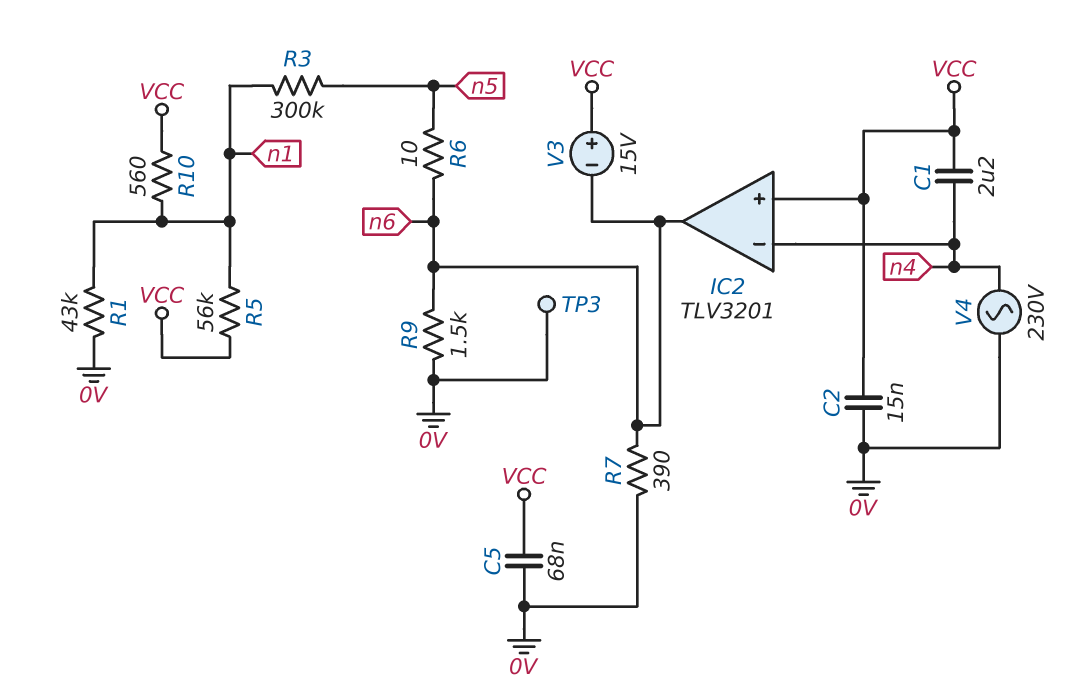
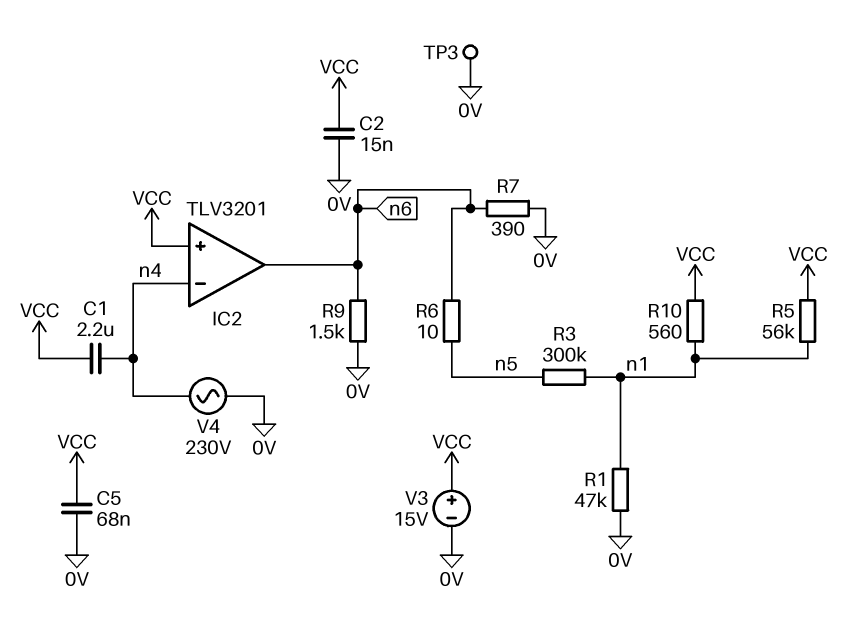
R1: 43k (0V, n1) -> 47k (0V, n1)
V3: 15V (plus VCC, minus n6) -> 15V (plus VCC, minus 0V)

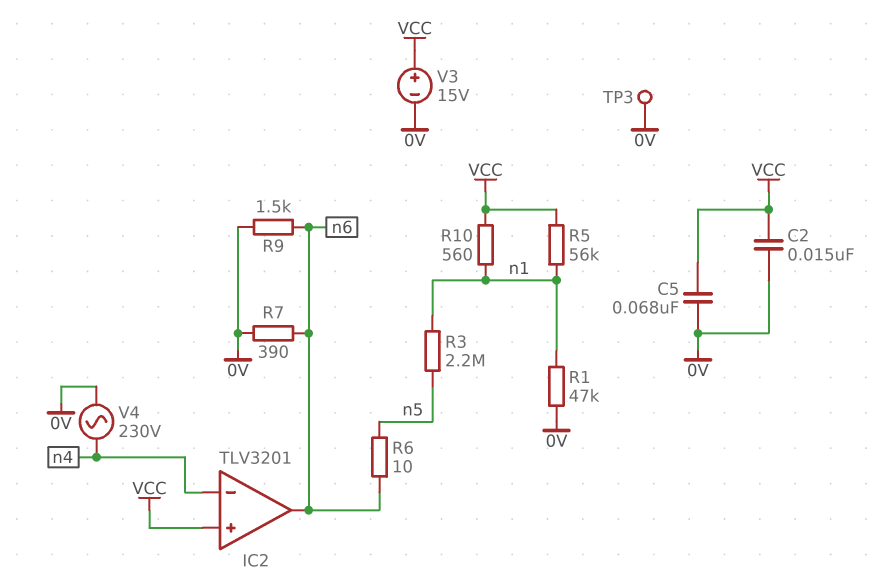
C1: 2.2uF (VCC, n4) -> none
R3: 300k (n1, n5) -> 2.2M (n1, n5)

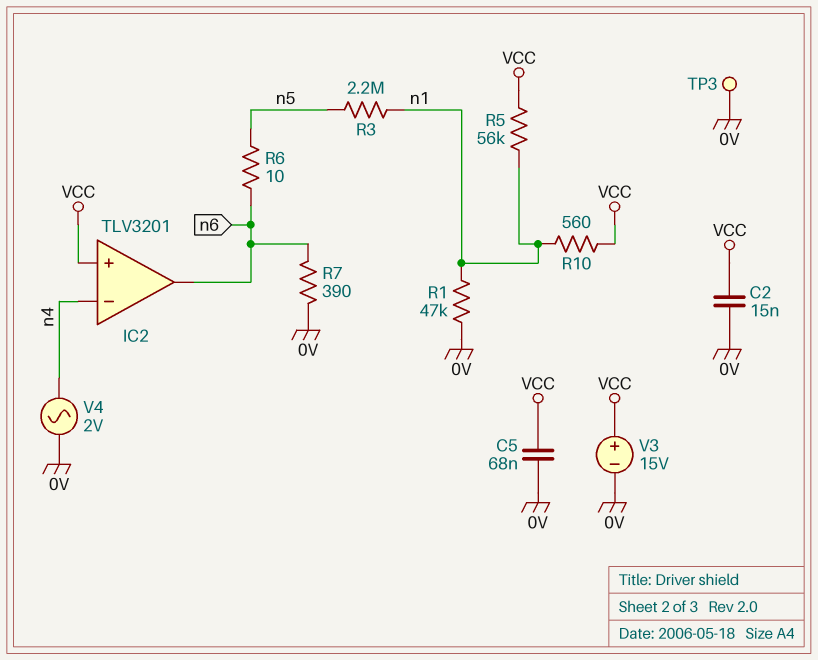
R9: 1.5k (0V, n6) -> none
V4: AC 230V (0V, n4) -> AC 2V (0V, n4)

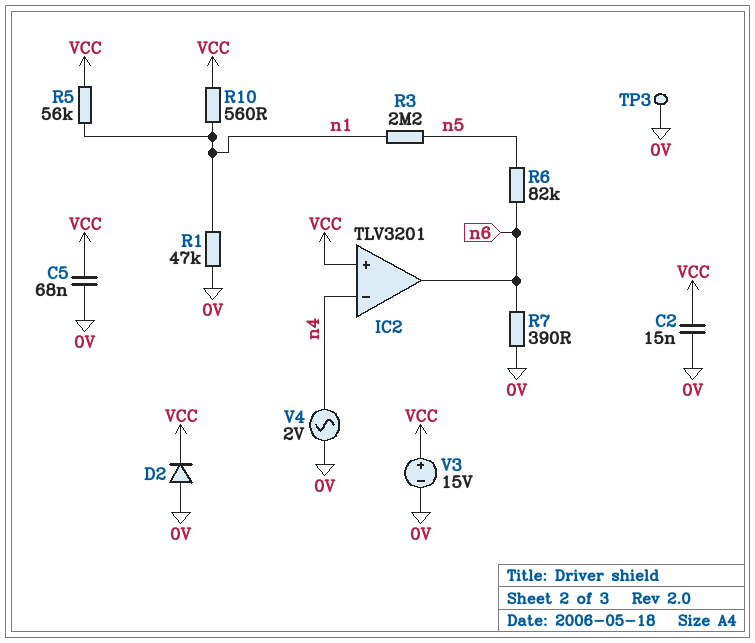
D2: none -> diode (A 0V, K VCC)
R6: 10 (n5, n6) -> 82k (n5, n6)

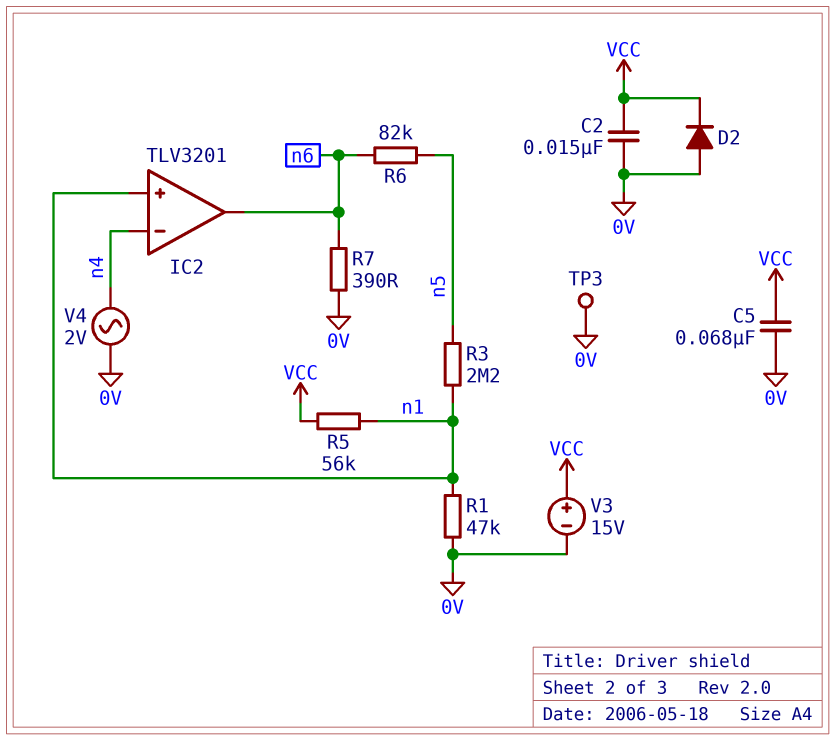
IC2 pin in+: VCC -> n1
R10: 560 (VCC, n1) -> none

